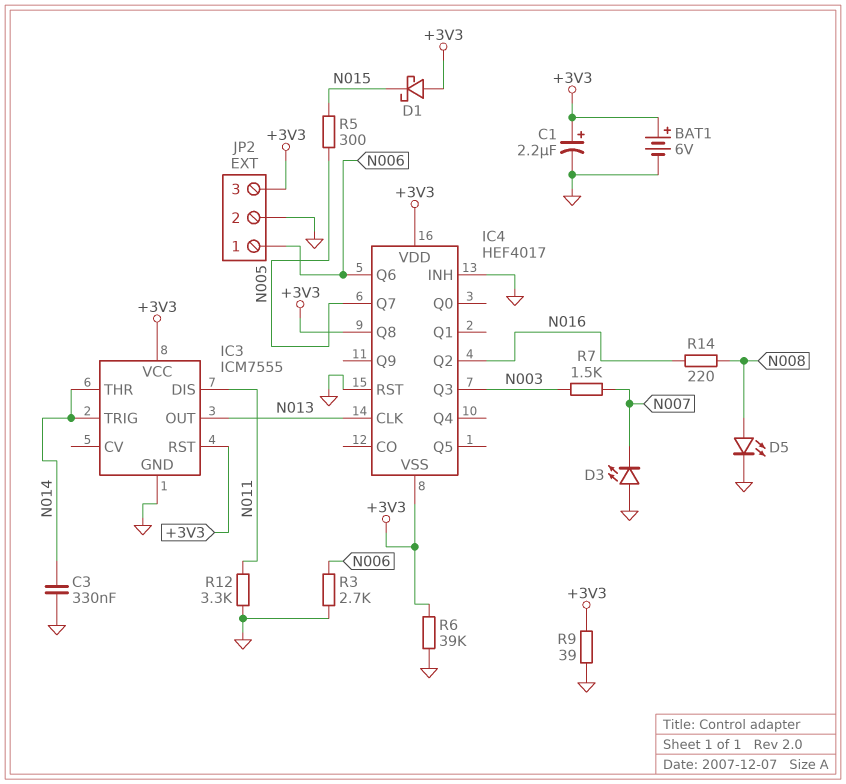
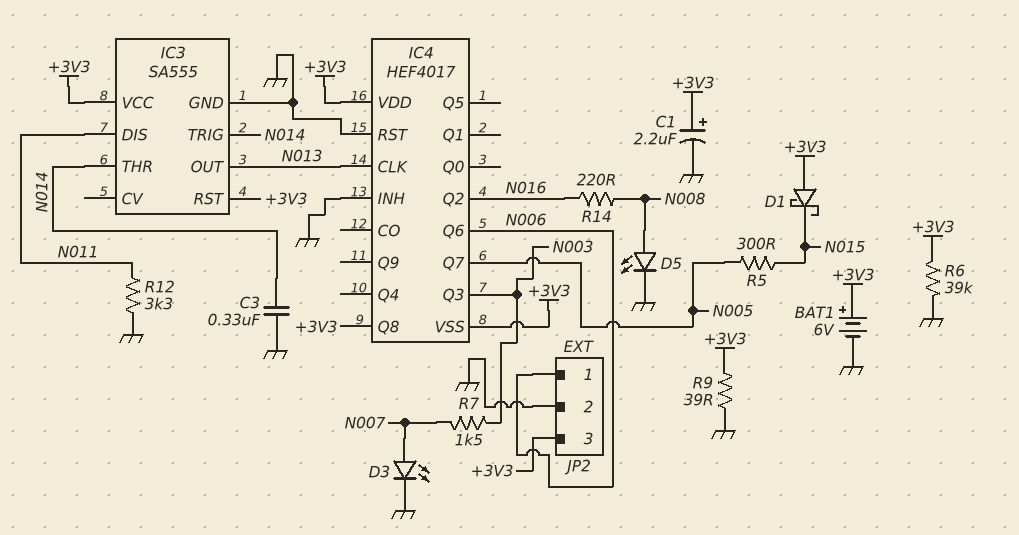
D3: LED (A GND, K N007) -> LED (A N007, K GND)
IC3: ICM7555 -> SA555
R3: 2.7k (GND, N006) -> none

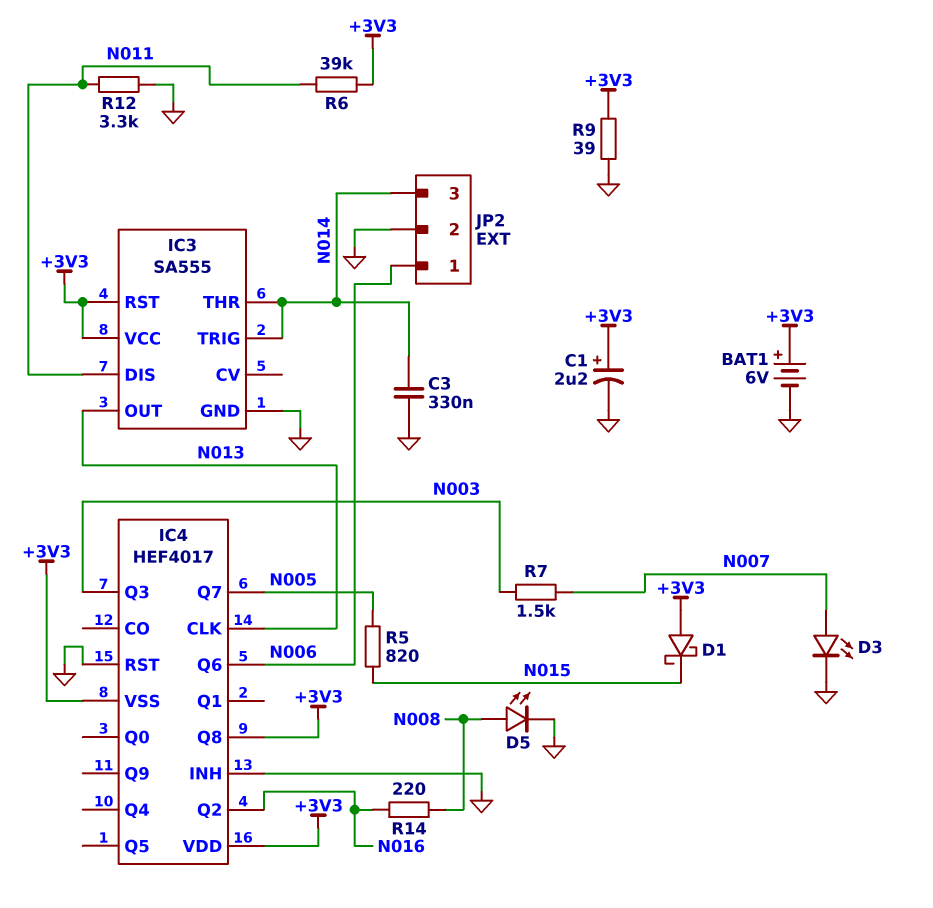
JP2 pin 3: +3V3 -> N014
R5: 300 (N005, N015) -> 820 (N005, N015)
R6: 39k (+3V3, GND) -> 39k (+3V3, N011)

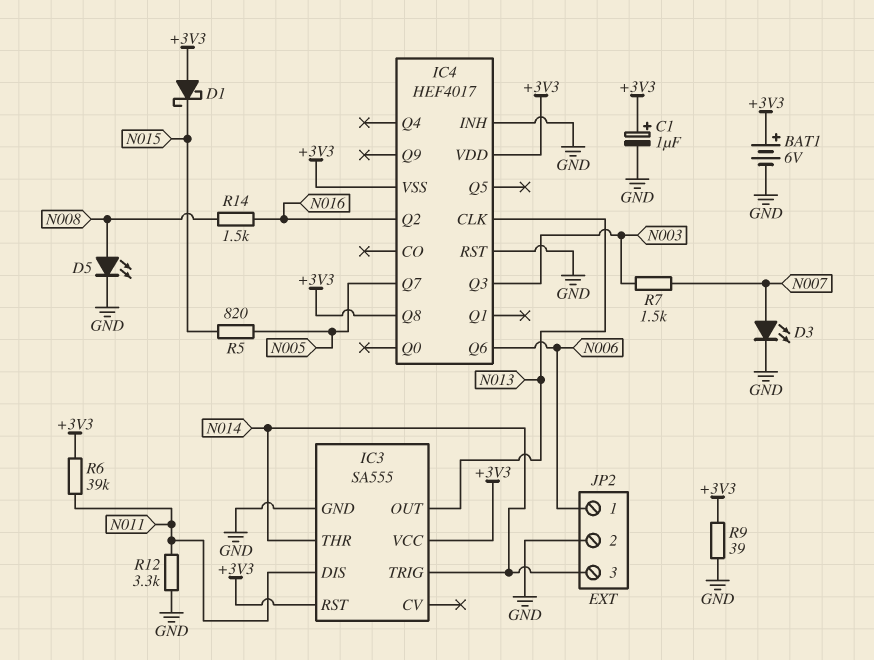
C1: 2.2uF (plus +3V3, minus GND) -> 1uF (plus +3V3, minus GND)
C3: 330nF (GND, N014) -> none
R14: 220 (N008, N016) -> 1.5k (N008, N016)

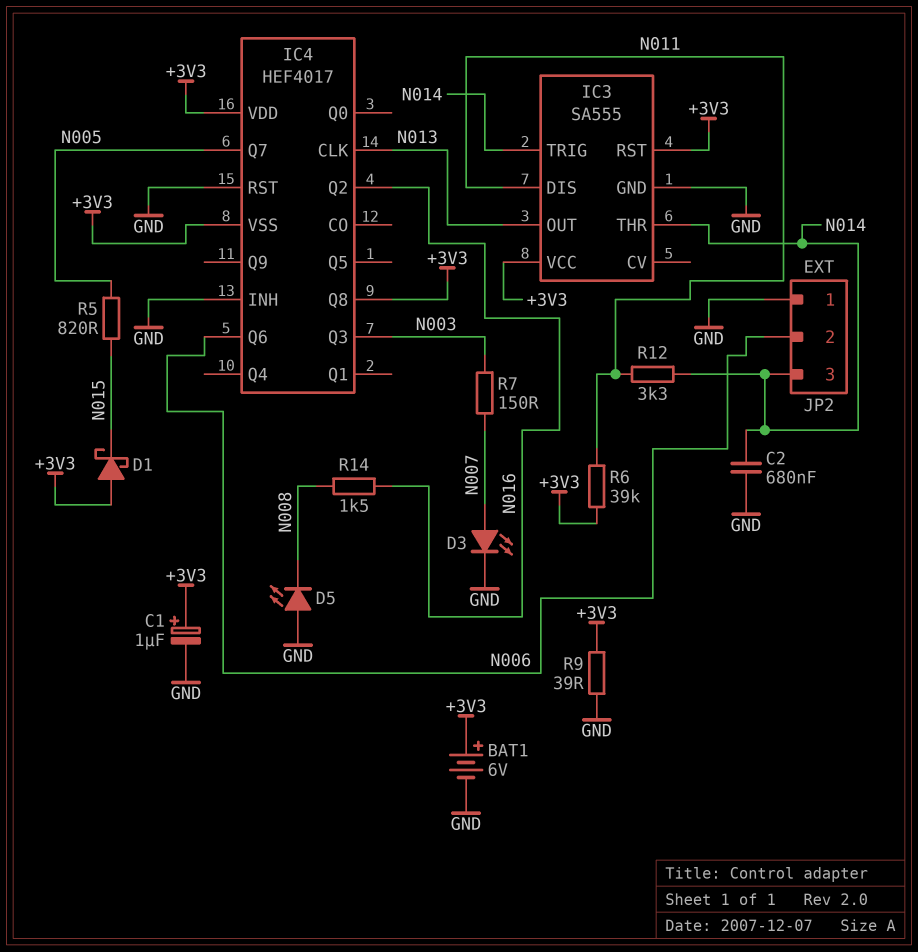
C2: none -> 680nF (GND, N014)
D5: LED (A N008, K GND) -> LED (A GND, K N008)
JP2 pin 1: N006 -> GND
JP2 pin 2: GND -> N006
R7: 1.5k (N003, N007) -> 150 (N003, N007)
R12: 3.3k (GND, N011) -> 3.3k (N011, N014)

